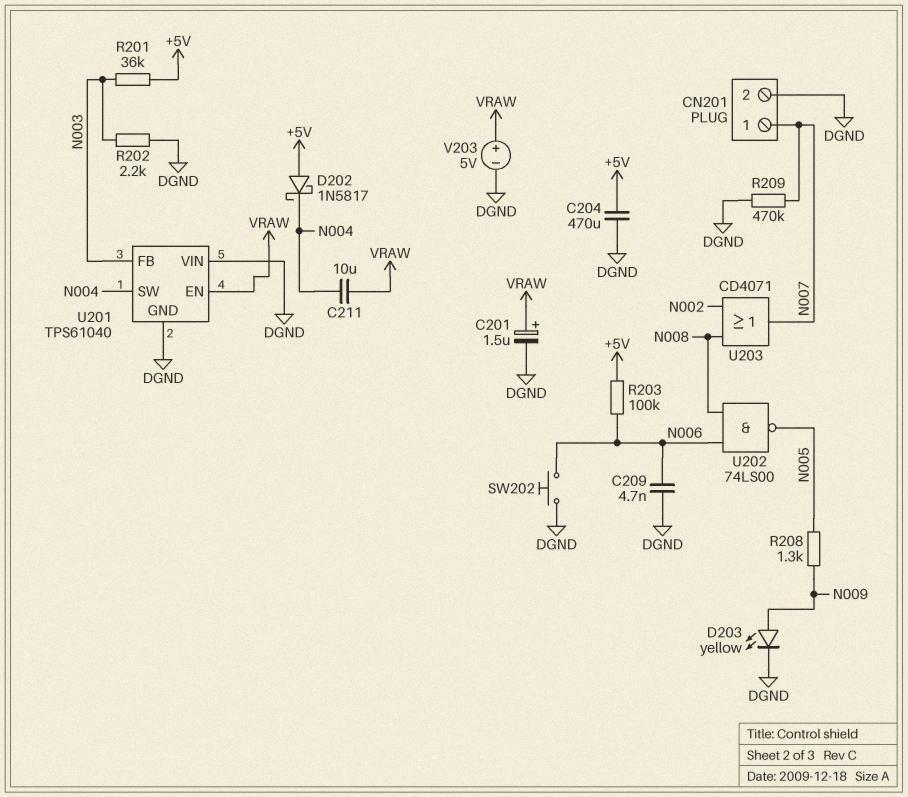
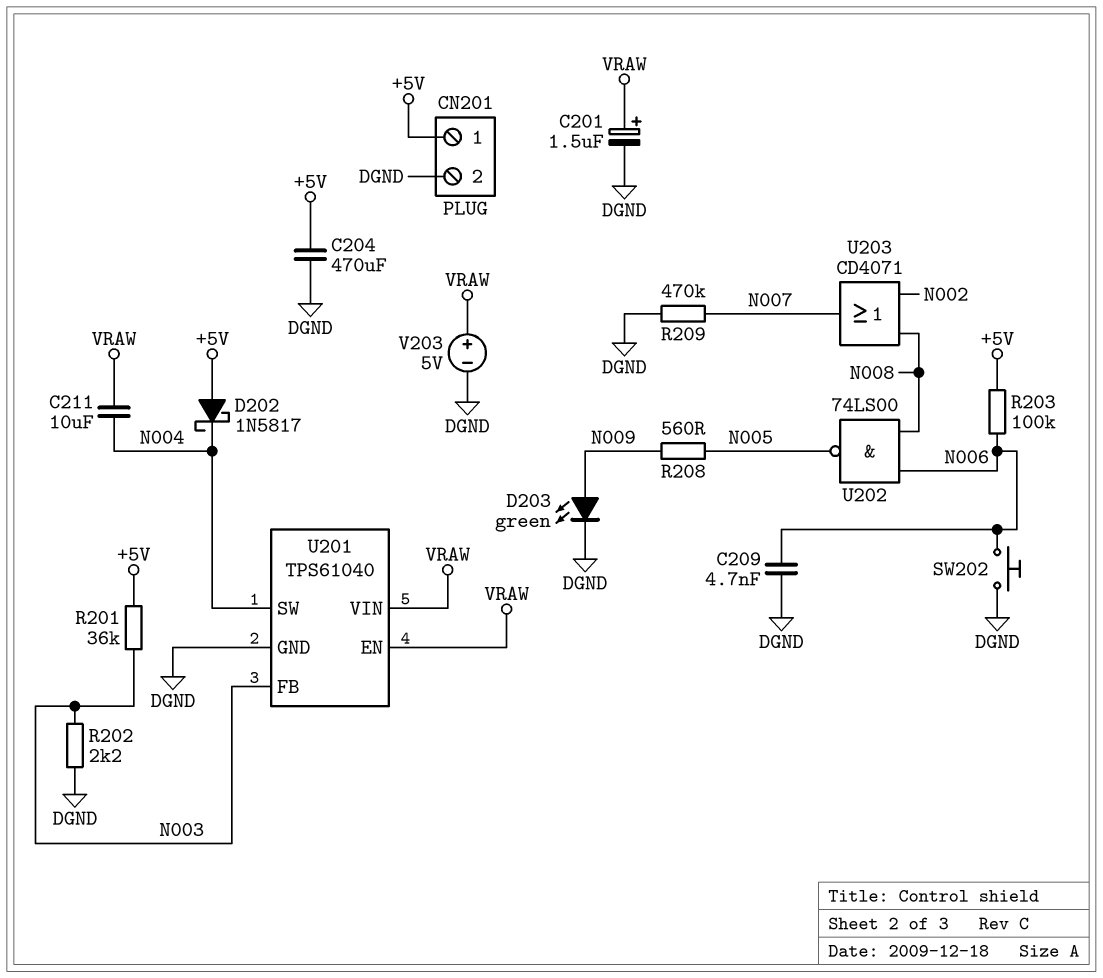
CN201 pin 1: N007 -> +5V
D203: LED yellow (A N009, K DGND) -> LED green (A N009, K DGND)
R208: 1.3k (N005, N009) -> 560 (N005, N009)
U201 pin VIN: DGND -> VRAW

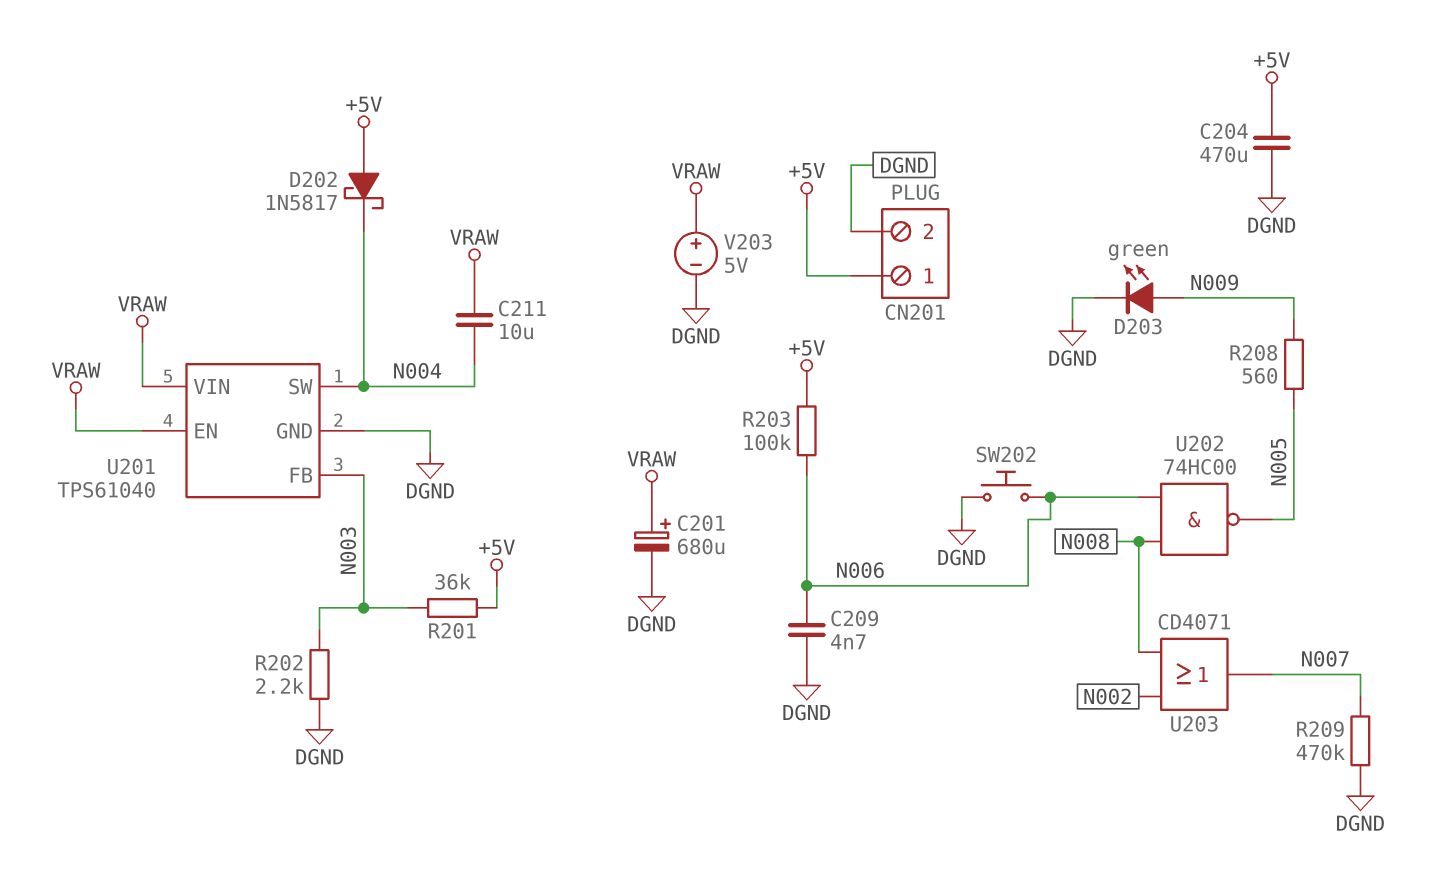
C201: 1.5uF (plus VRAW, minus DGND) -> 680uF (plus VRAW, minus DGND)
U202: NAND 74LS00 (in N006, in N008, out N005) -> NAND 74HC00 (in N006, in N008, out N005)

